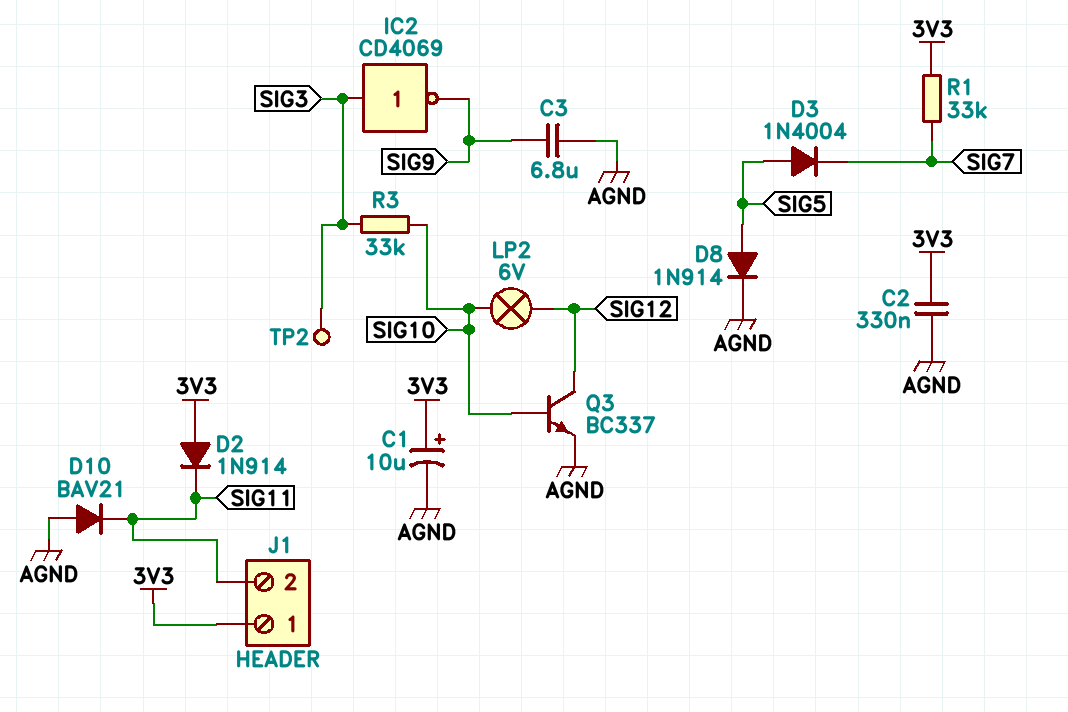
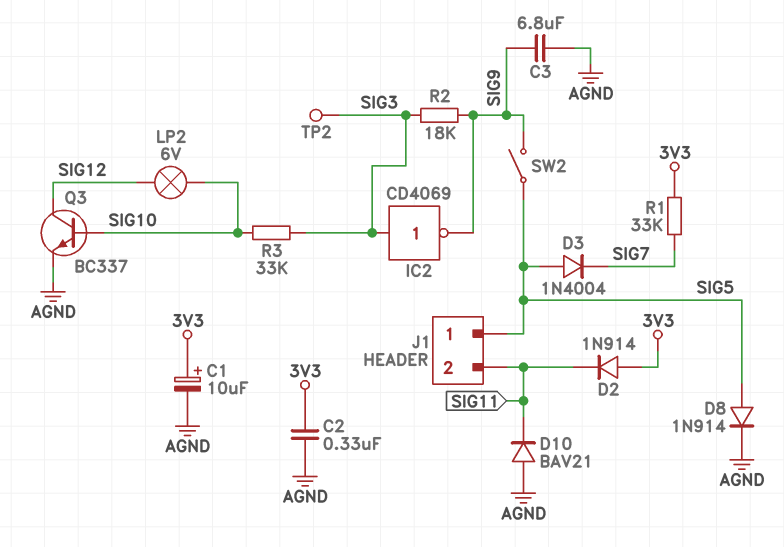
J1 pin 1: 3V3 -> SIG5
R2: none -> 18k (SIG3, SIG9)
SW2: none -> switch (SIG5, SIG9)

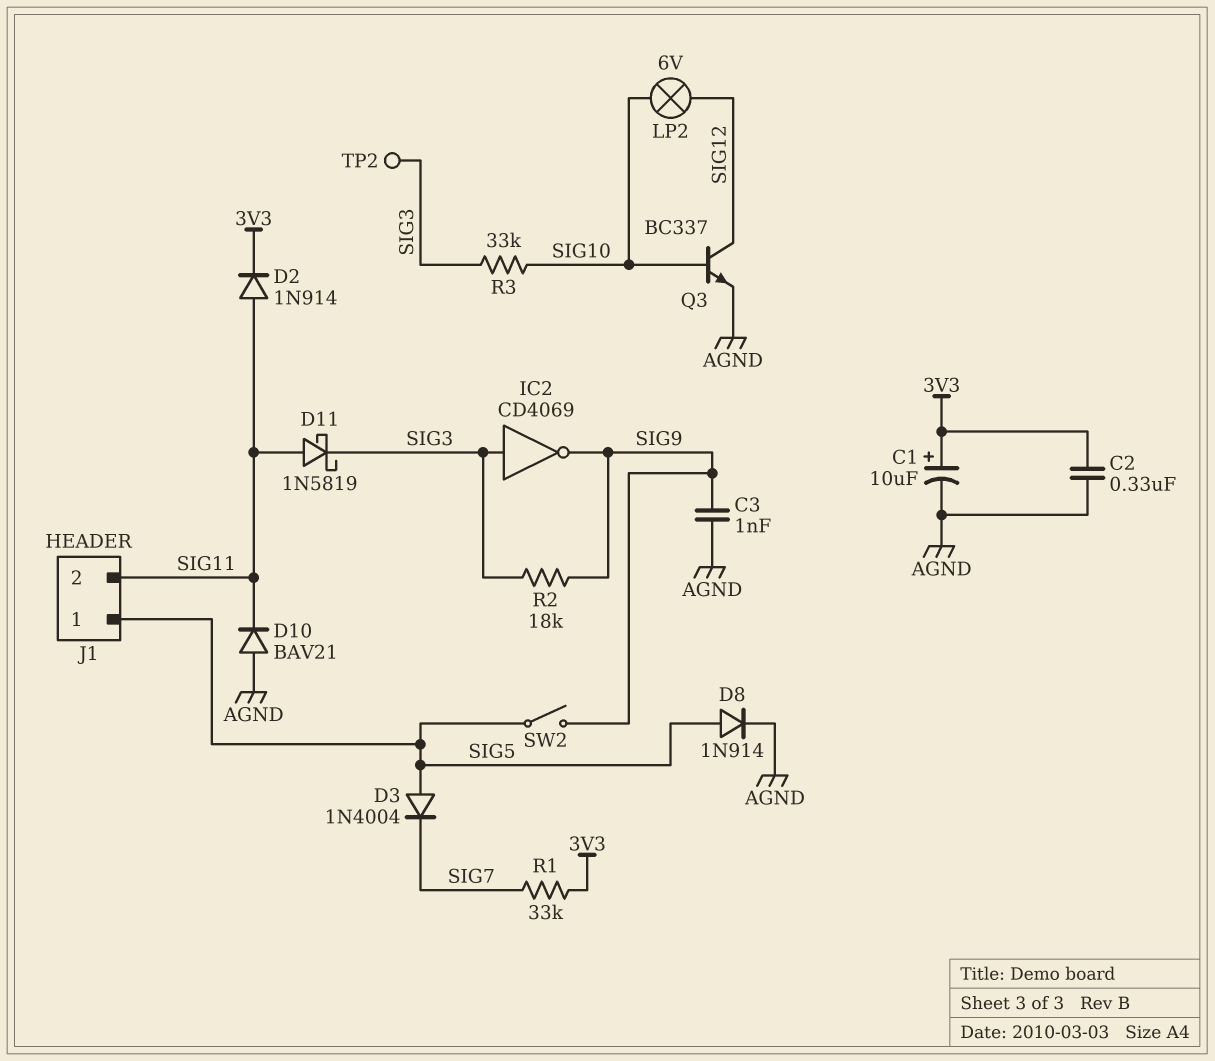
C3: 6.8uF (AGND, SIG9) -> 1nF (AGND, SIG9)
D2: diode 1N914 (A 3V3, K SIG11) -> diode 1N914 (A SIG11, K 3V3)
D11: none -> schottky 1N5819 (A SIG11, K SIG3)

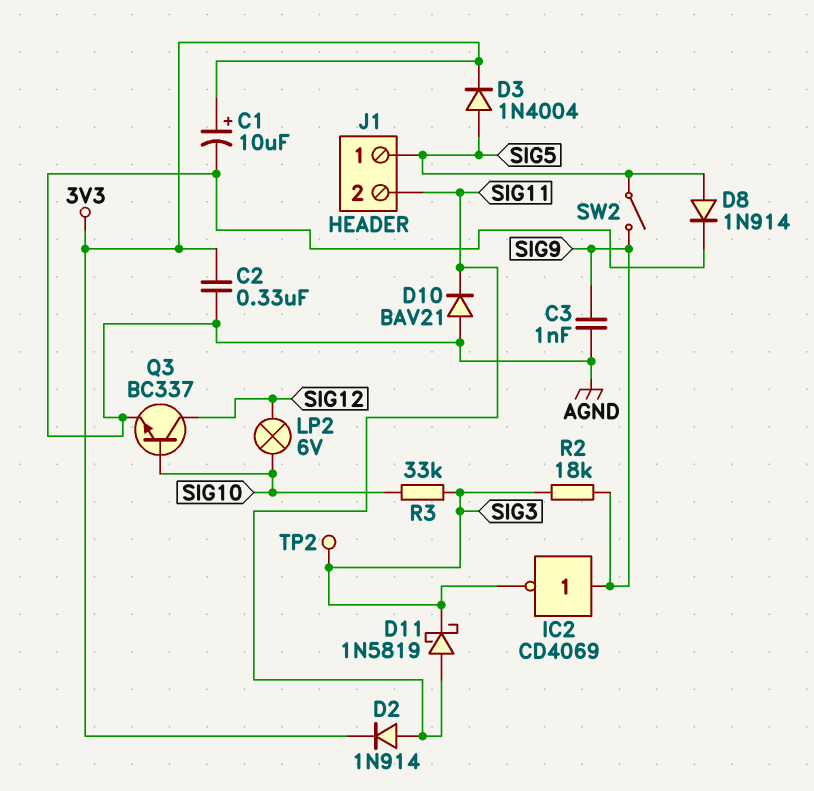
D3: diode 1N4004 (A SIG5, K SIG7) -> diode 1N4004 (A SIG5, K 3V3)
IC2: NOT CD4069 (in SIG3, out SIG9) -> NOT CD4069 (in SIG9, out SIG3)
R1: 33k (3V3, SIG7) -> none

